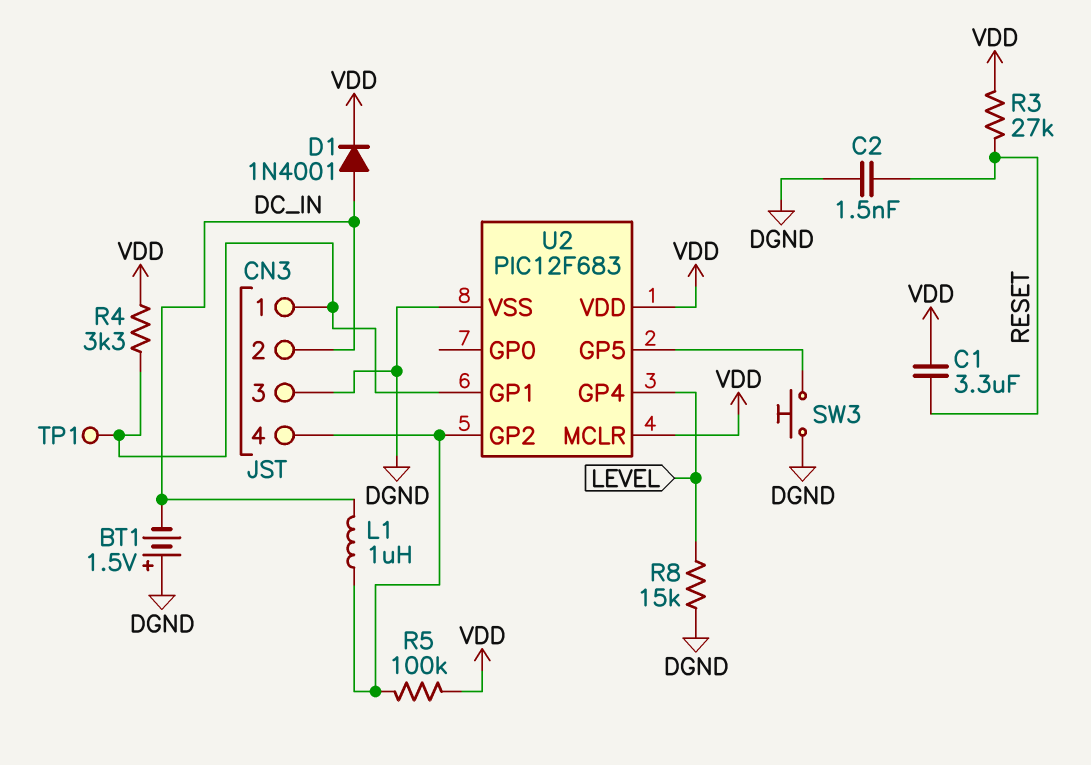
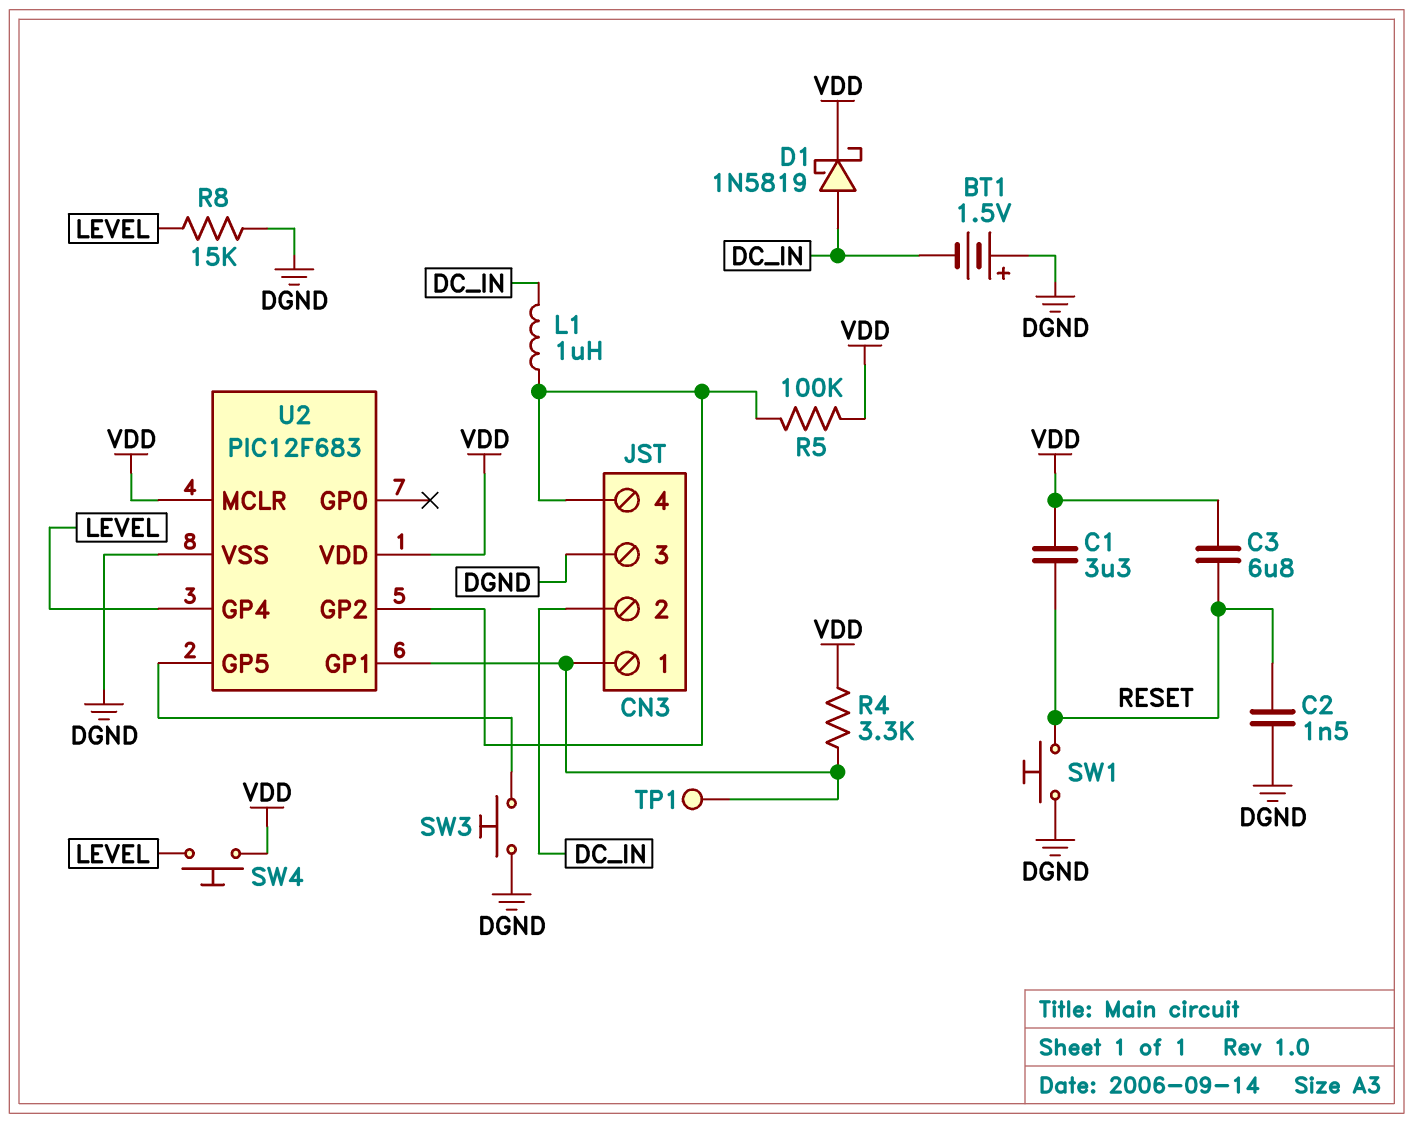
C3: none -> 6.8uF (RESET, VDD)
D1: diode 1N4001 (A DC_IN, K VDD) -> schottky 1N5819 (A DC_IN, K VDD)
R3: 27k (RESET, VDD) -> none
SW1: none -> button (DGND, RESET)
SW4: none -> button (LEVEL, VDD)

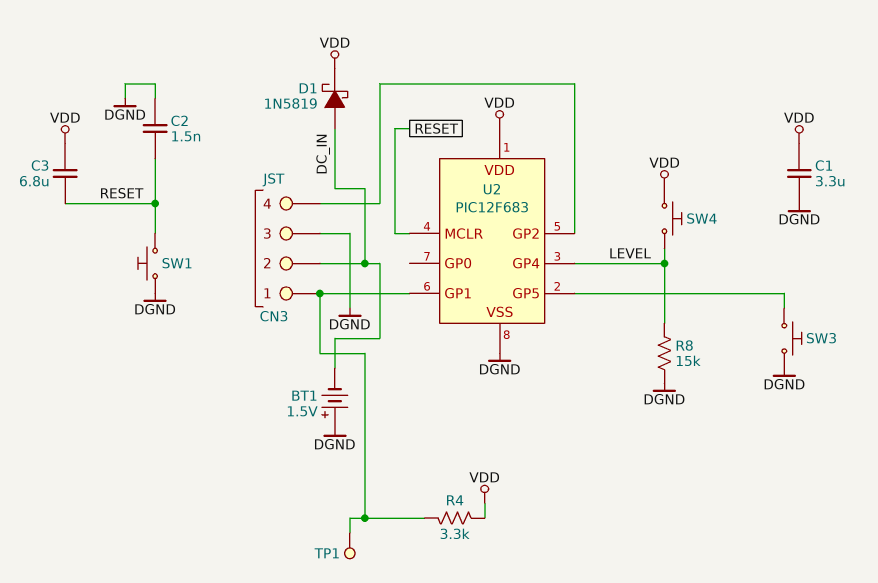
C1: 3.3uF (RESET, VDD) -> 3.3uF (DGND, VDD)
L1: 1uH (CN3/4, DC_IN) -> none
R5: 100k (CN3/4, VDD) -> none
U2 pin MCLR: VDD -> RESET

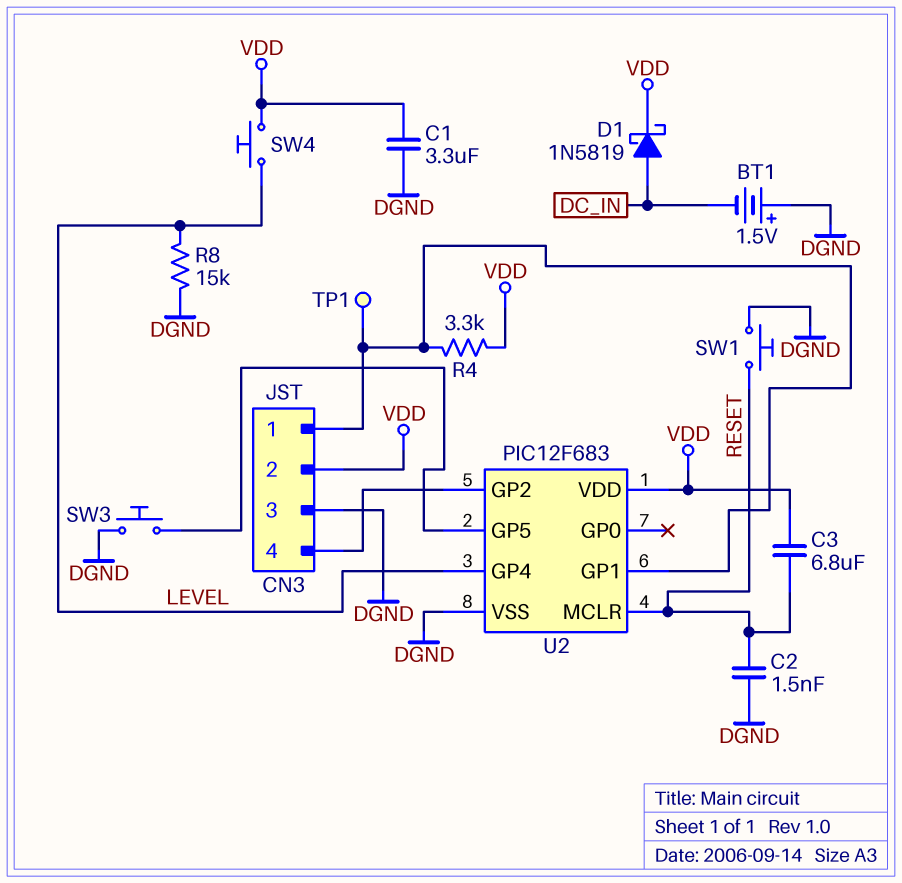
CN3 pin 2: DC_IN -> VDD

